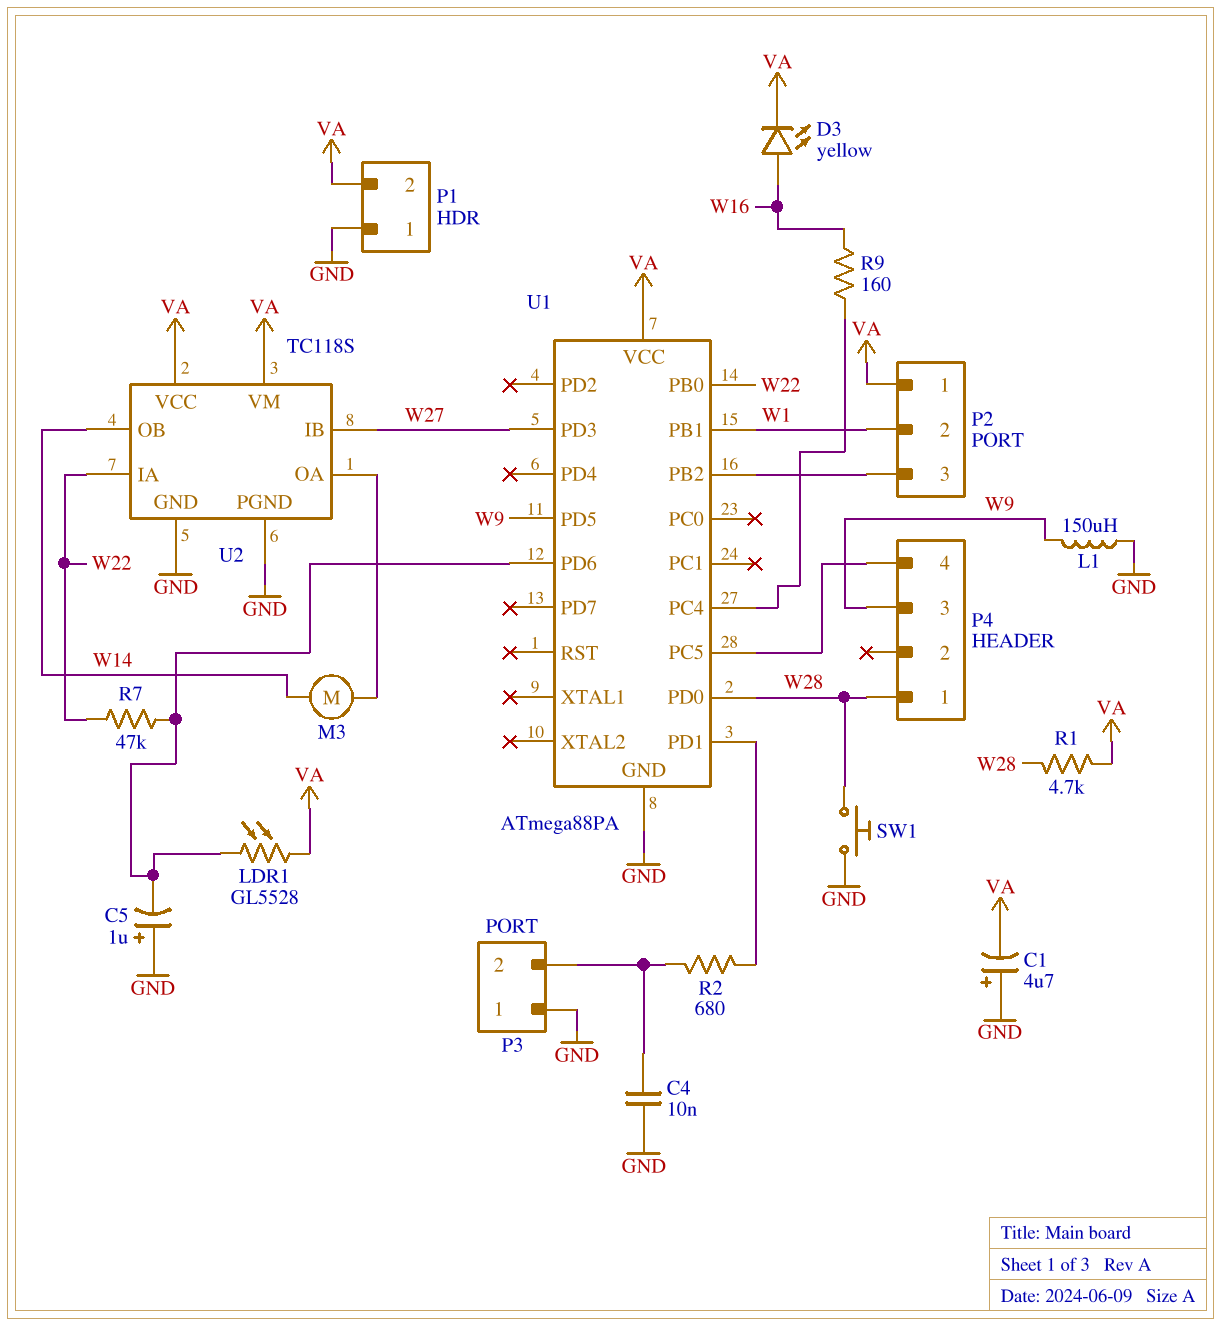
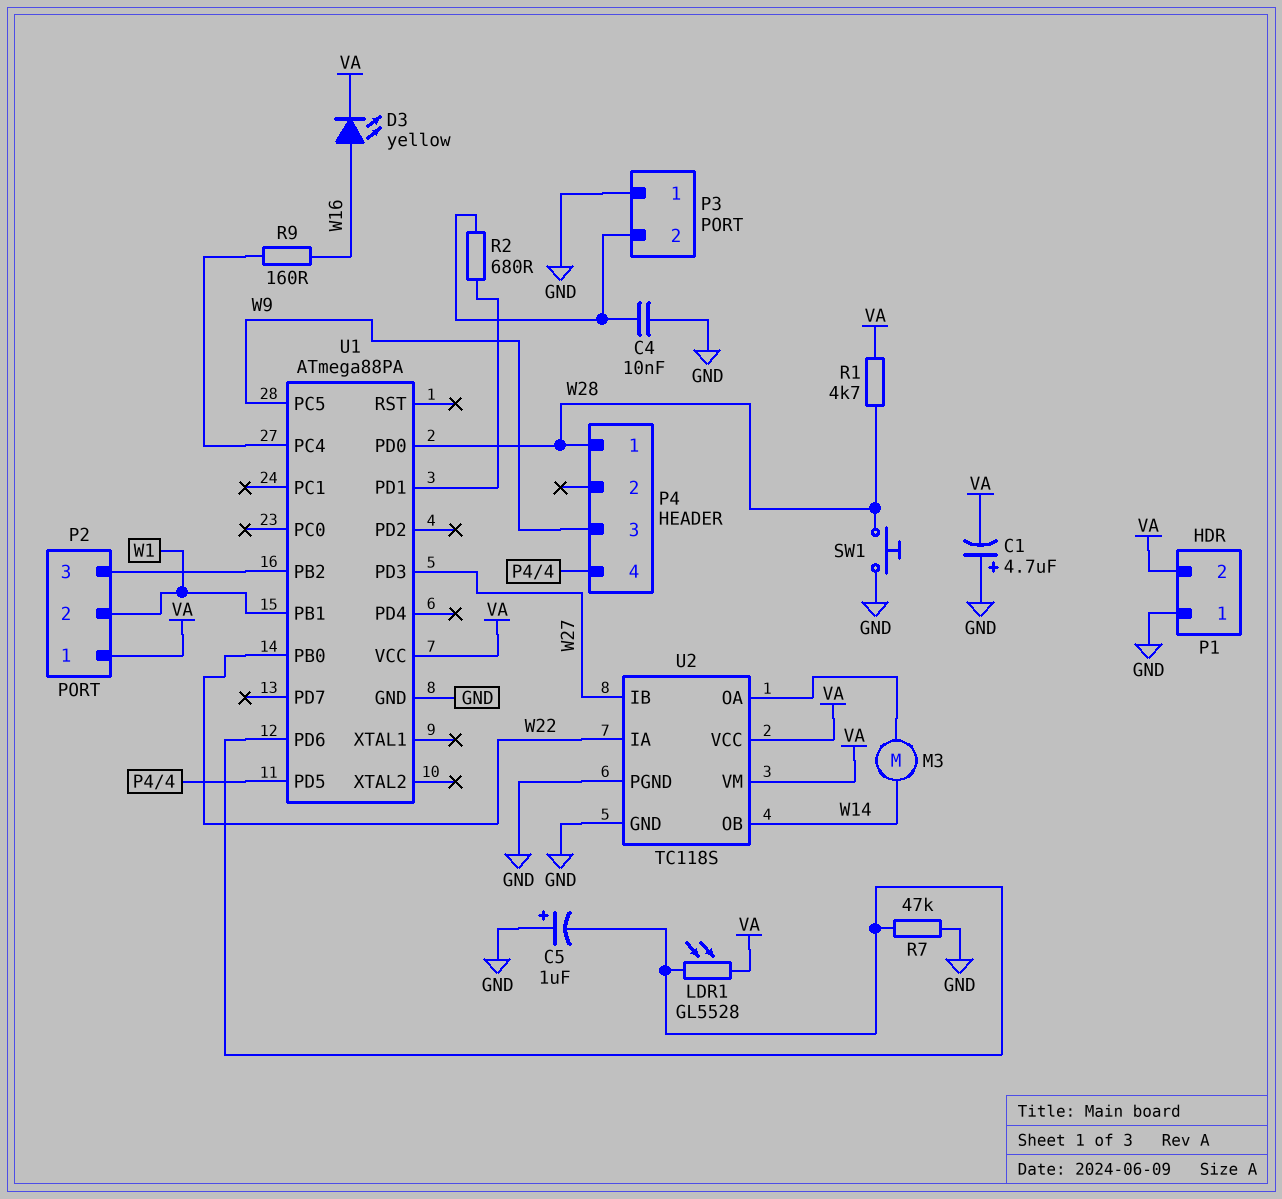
L1: 150uH (GND, W9) -> none
R7: 47k (U1/PD6, W22) -> 47k (GND, U1/PD6)
U1 pin PC5: P4/4 -> W9
U1 pin PD5: W9 -> P4/4

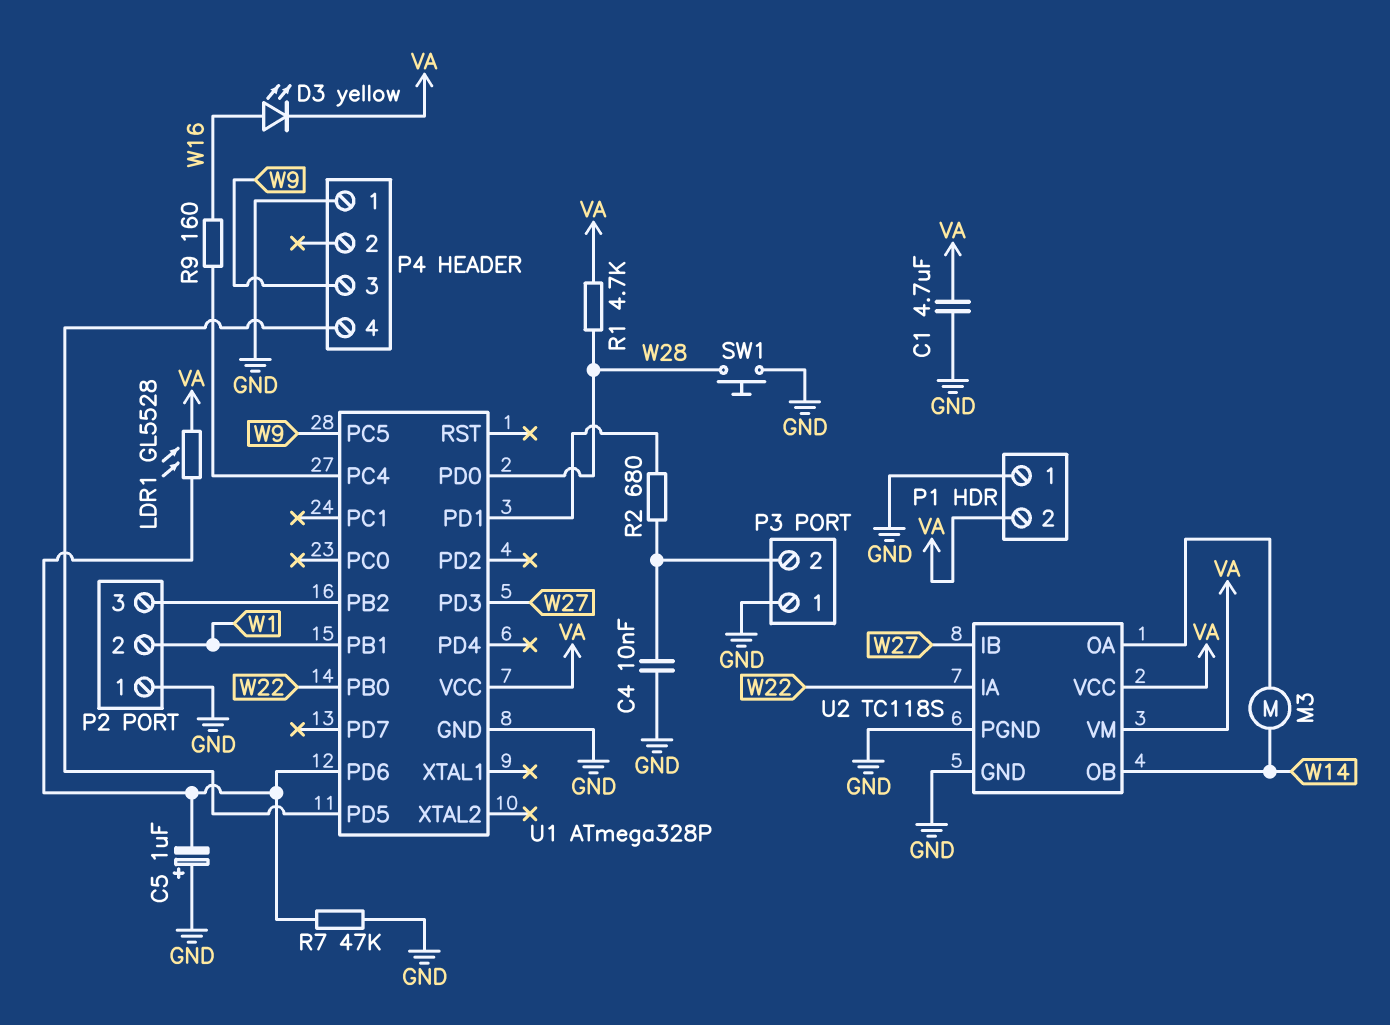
C1: 4.7uF (plus GND, minus VA) -> 4.7uF (GND, VA)
P2 pin 1: VA -> GND
P4 pin 1: W28 -> GND
U1: ATmega88PA -> ATmega328P

